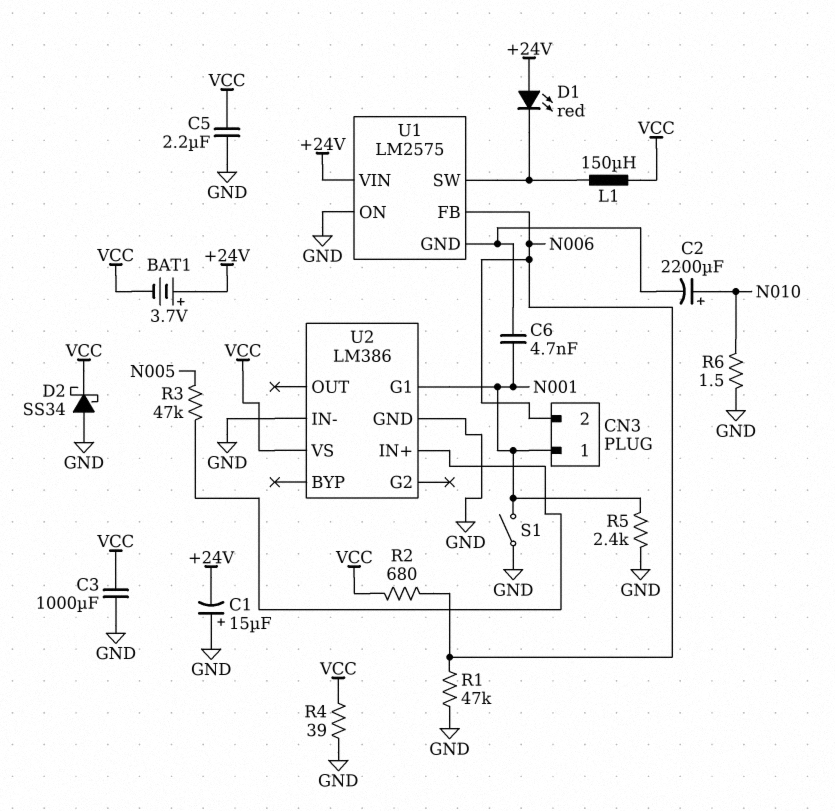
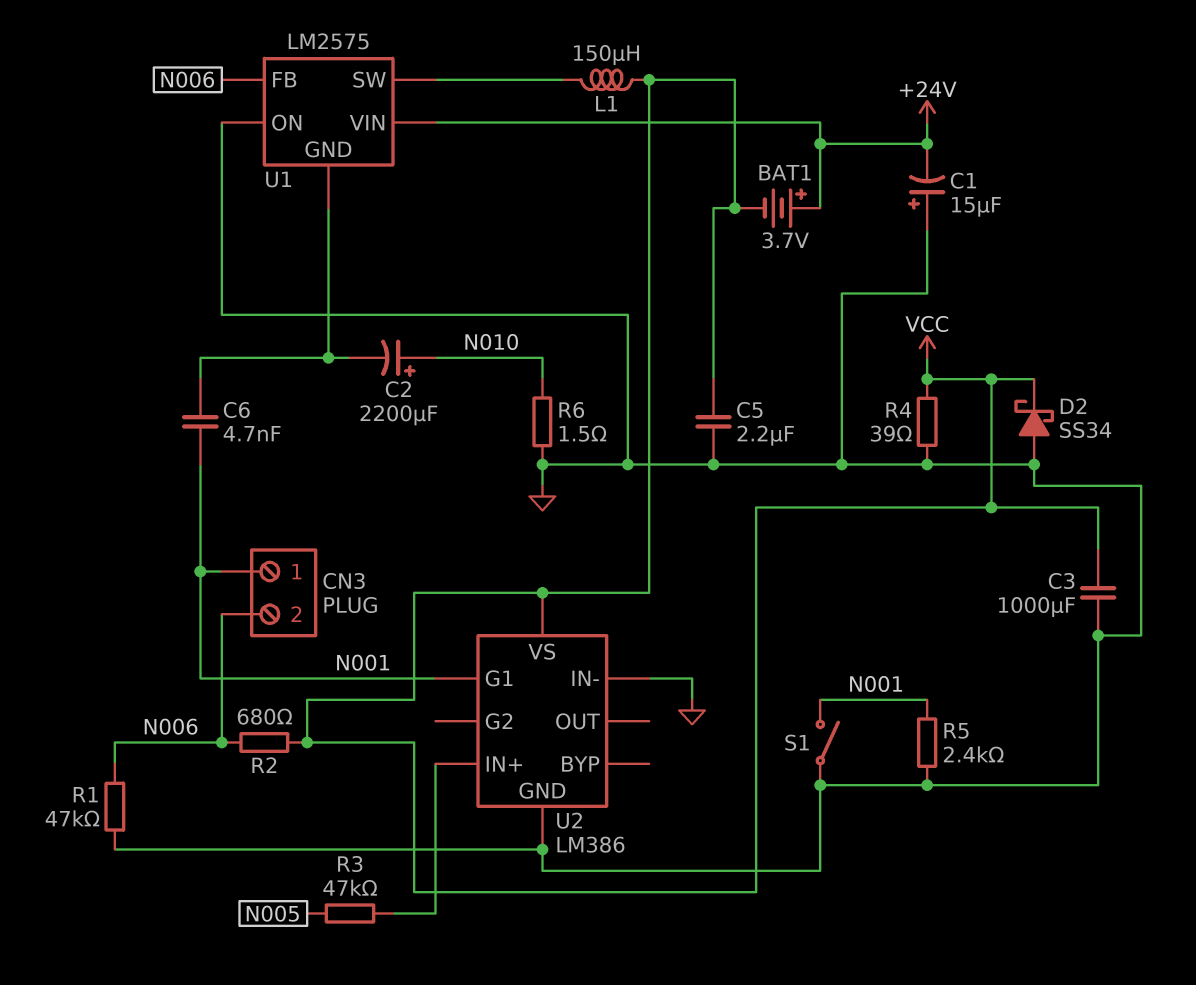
D1: LED red (A +24V, K U1/SW) -> none

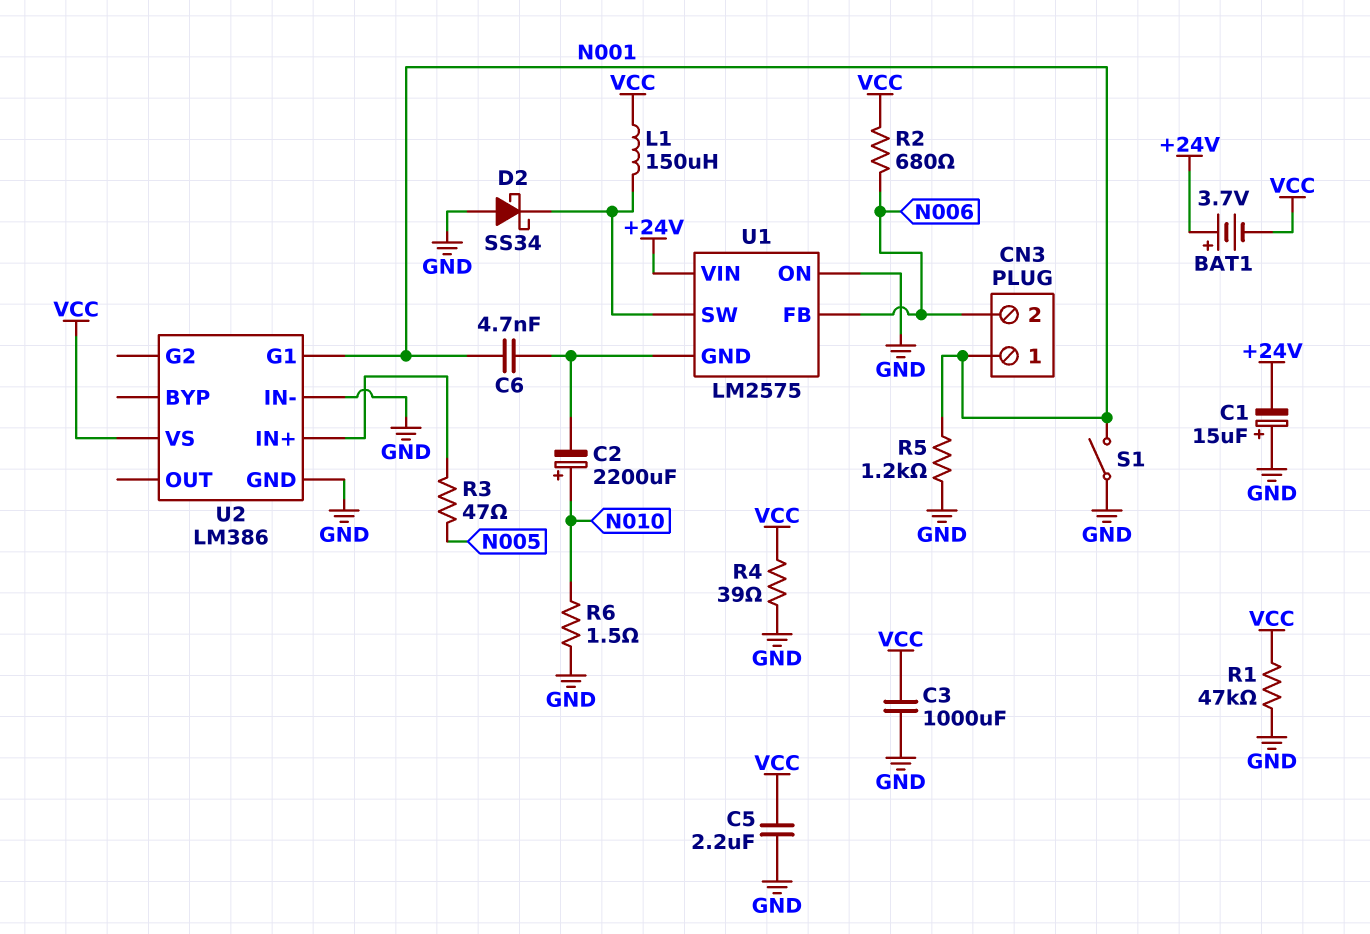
D2: schottky SS34 (A GND, K VCC) -> schottky SS34 (A GND, K U1/SW)
R1: 47k (GND, N006) -> 47k (GND, VCC)
R3: 47k (N005, U2/IN+) -> 47 (N005, U2/IN+)
R5: 2.4k (GND, N001) -> 1.2k (GND, N001)

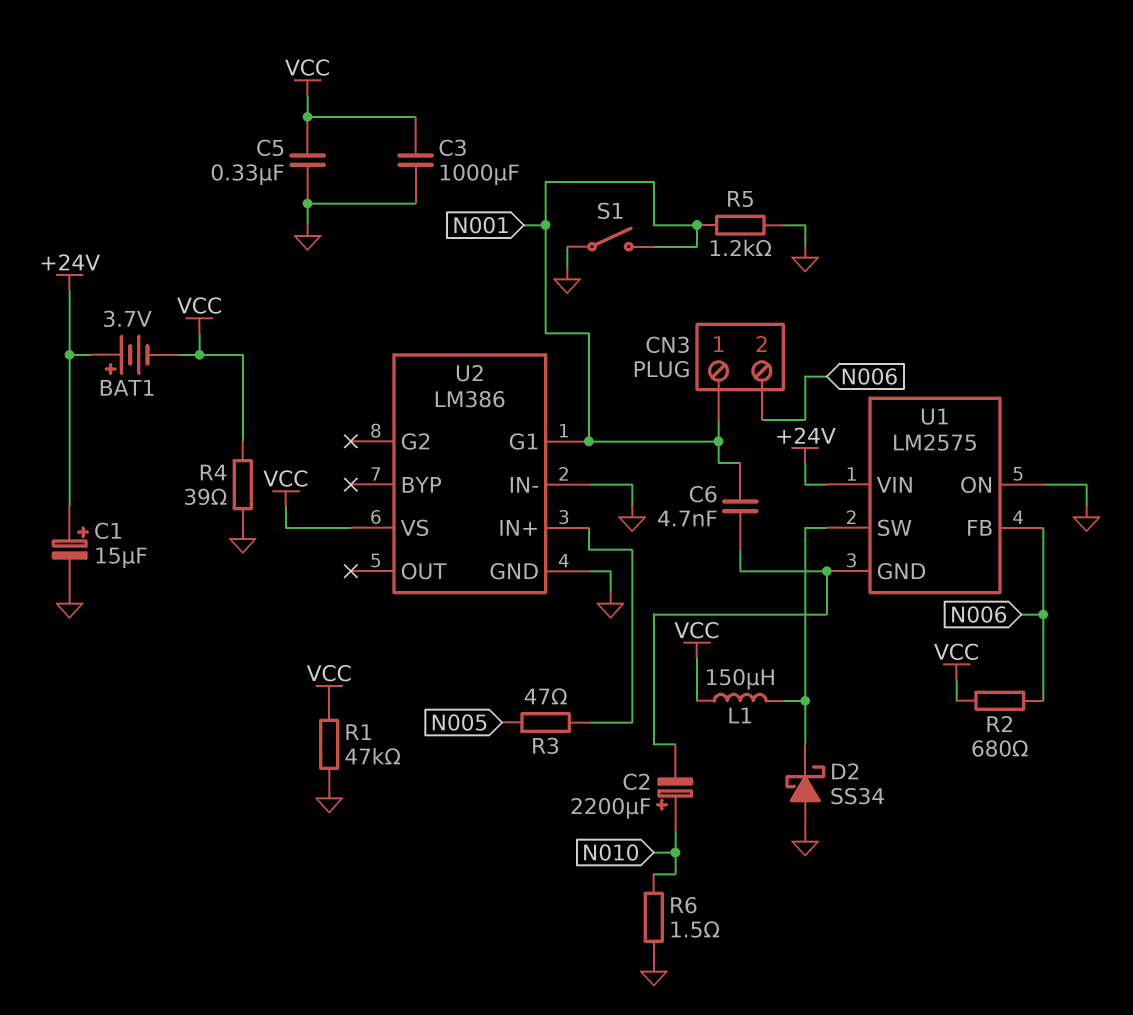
C1: 15uF (plus GND, minus +24V) -> 15uF (plus +24V, minus GND)
C5: 2.2uF (GND, VCC) -> 330nF (GND, VCC)

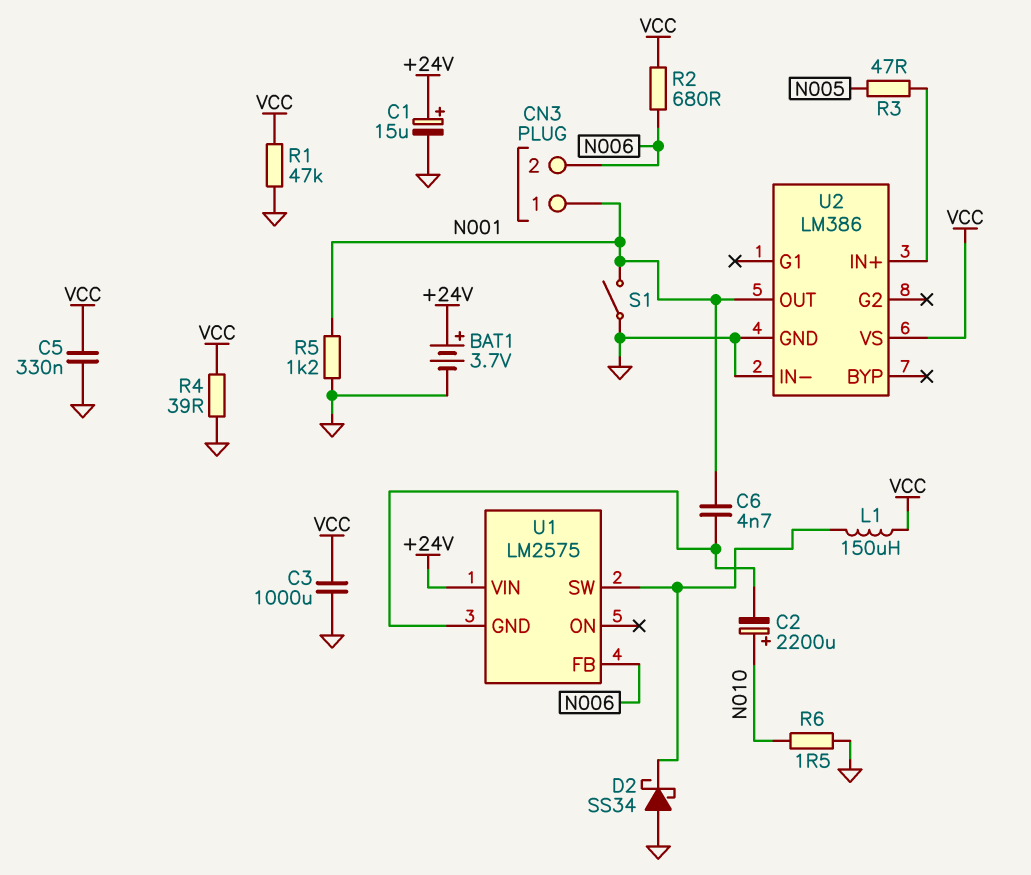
BAT1: 3.7V (plus +24V, minus VCC) -> 3.7V (plus +24V, minus GND)
U1 pin ON: GND -> none
U2 pin G1: N001 -> none
U2 pin OUT: none -> N001

